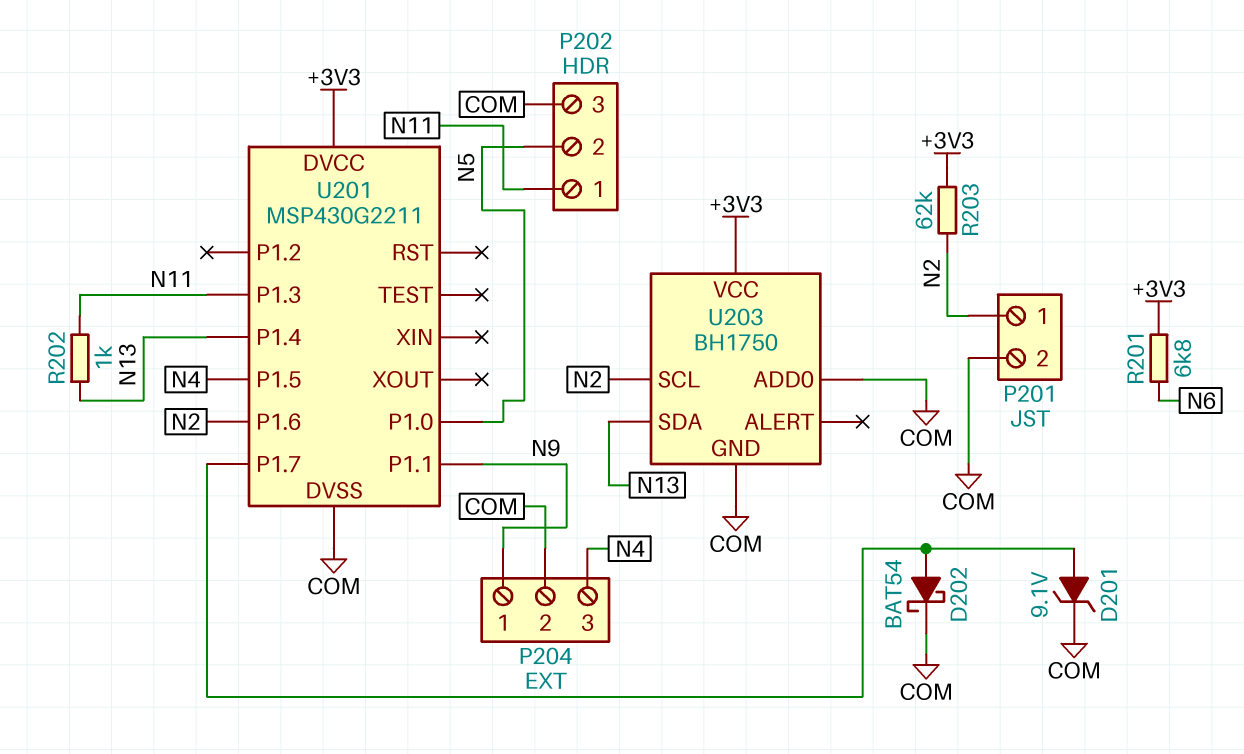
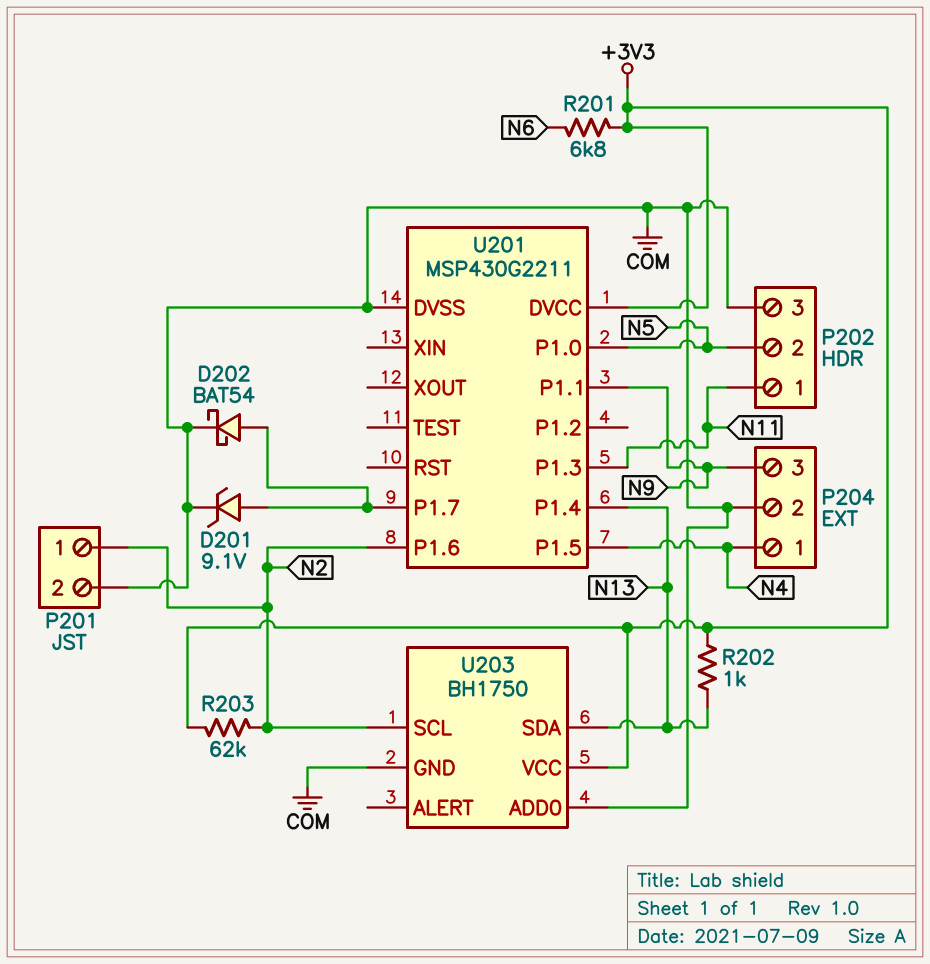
P204 pin 1: N9 -> N4
P204 pin 3: N4 -> N9
R202: 1k (N11, N13) -> 1k (+3V3, N13)

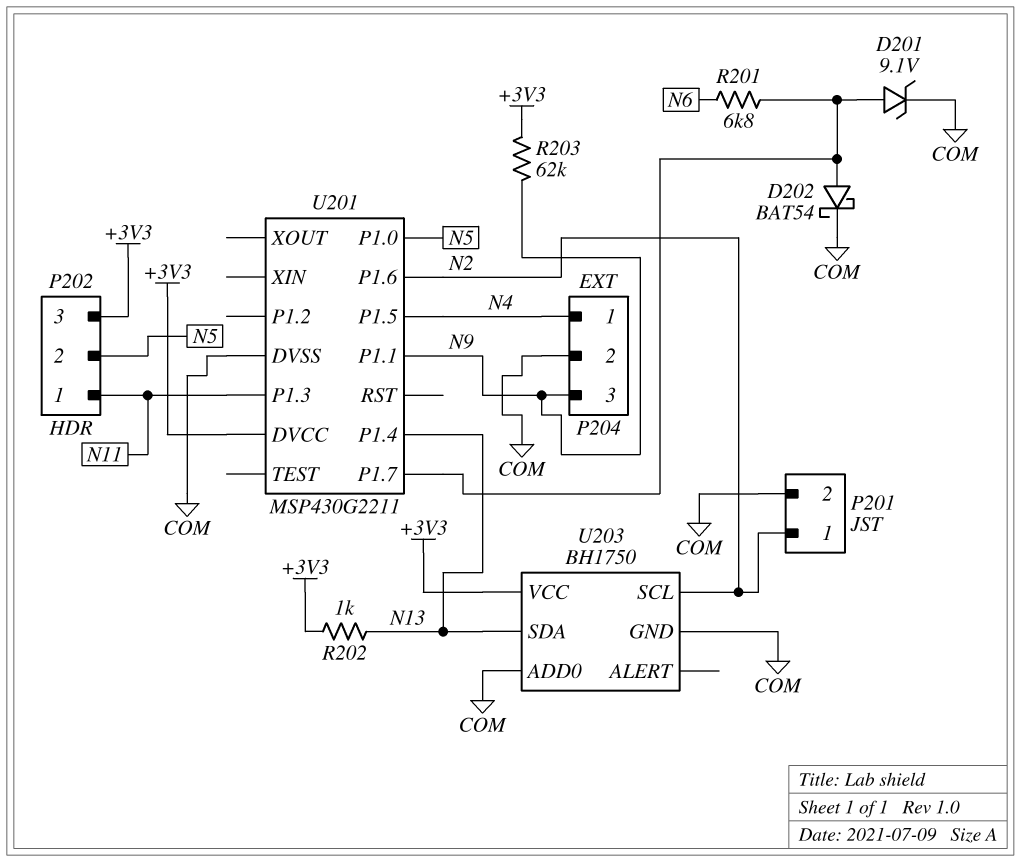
P202 pin 3: COM -> +3V3
R201: 6.8k (+3V3, N6) -> 6.8k (N6, U201/P1.7)
R203: 62k (+3V3, N2) -> 62k (+3V3, N9)

